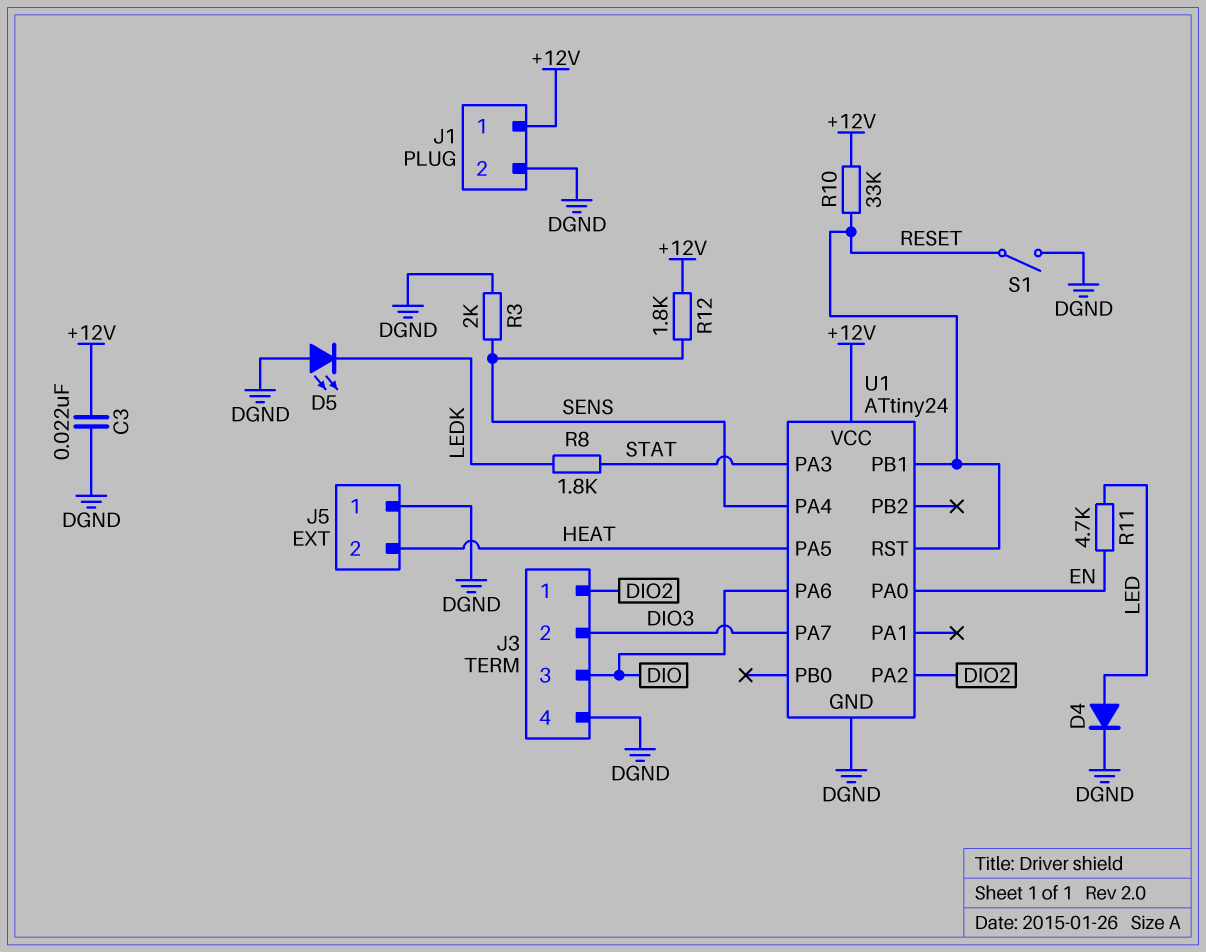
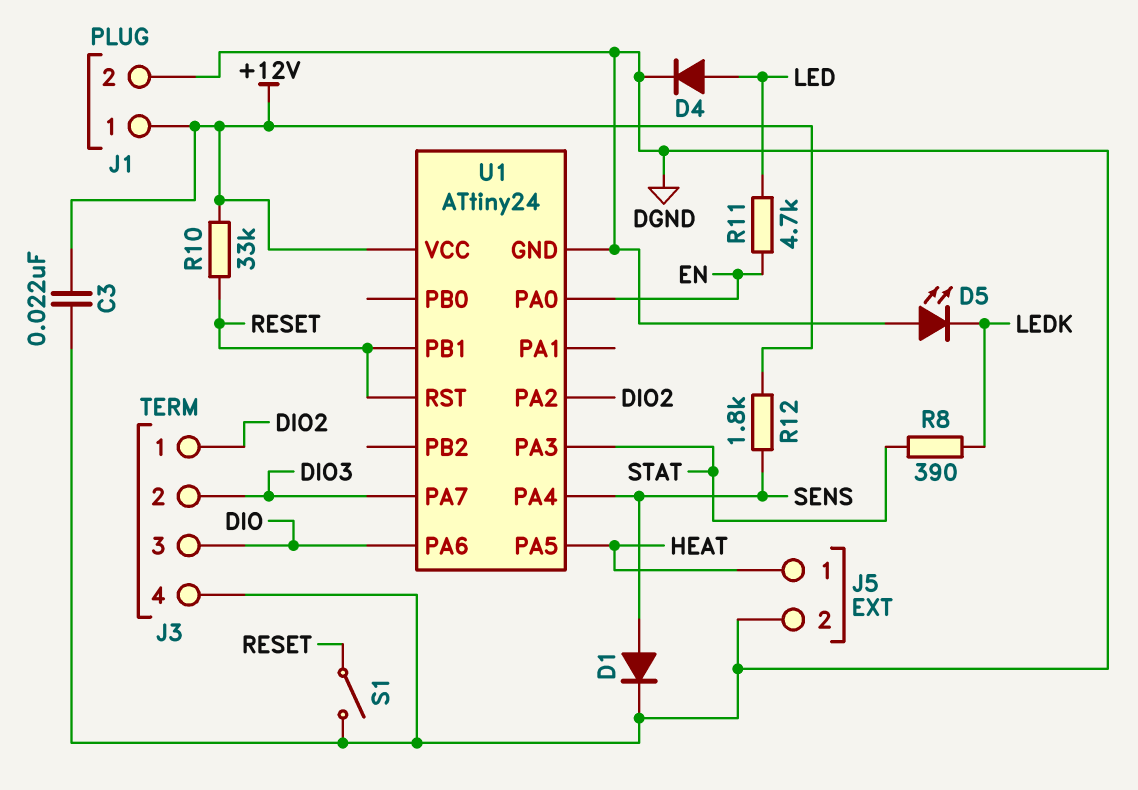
D1: none -> diode (A SENS, K DGND)
J5 pin 1: DGND -> HEAT
J5 pin 2: HEAT -> DGND
R3: 2k (DGND, SENS) -> none
R8: 1.8k (LEDK, STAT) -> 390 (LEDK, STAT)

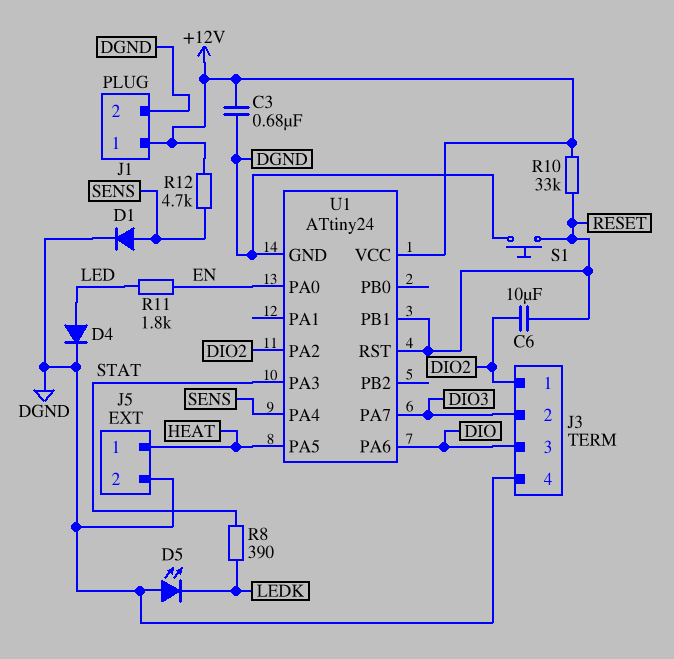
C3: 22nF (+12V, DGND) -> 680nF (+12V, DGND)
C6: none -> 10uF (DIO2, RESET)
R11: 4.7k (EN, LED) -> 1.8k (EN, LED)
R12: 1.8k (+12V, SENS) -> 4.7k (+12V, SENS)
S1: switch (DGND, RESET) -> button (DGND, RESET)

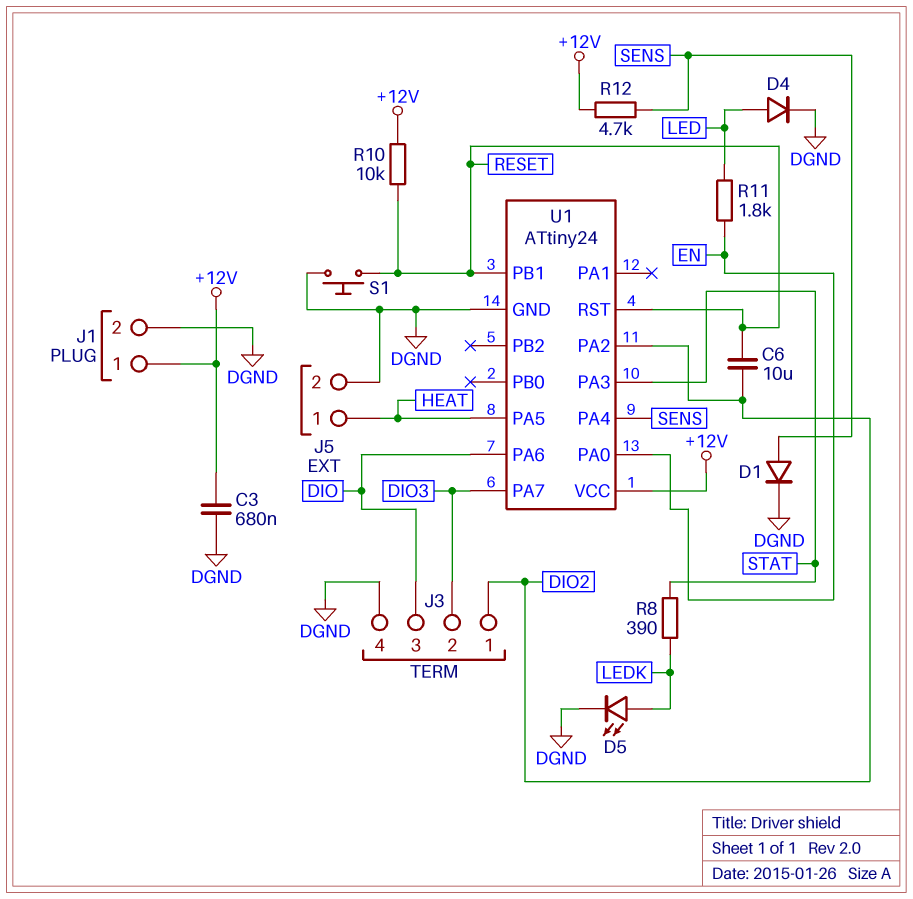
D5: LED (A DGND, K LEDK) -> LED (A LEDK, K DGND)
R10: 33k (+12V, RESET) -> 10k (+12V, RESET)

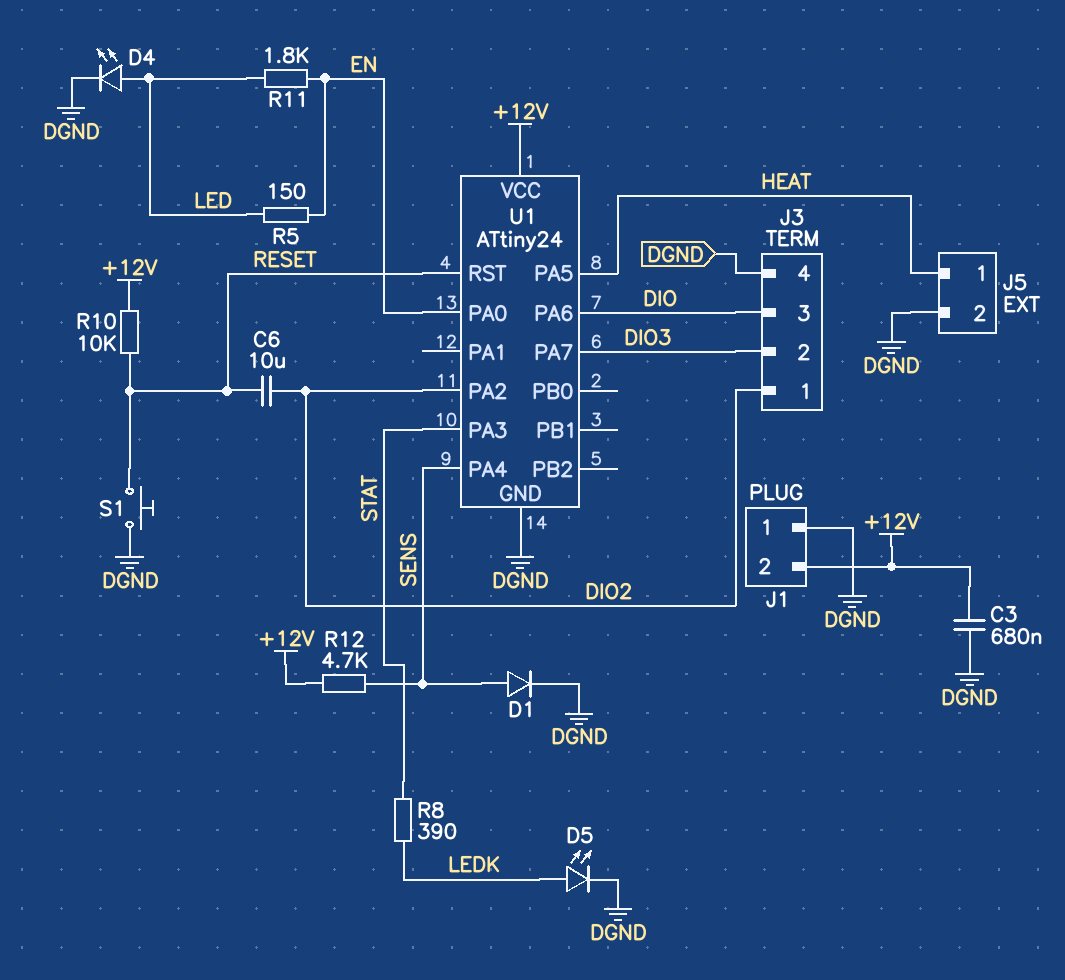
D4: diode (A LED, K DGND) -> LED (A LED, K DGND)
J1 pin 1: +12V -> DGND
J1 pin 2: DGND -> +12V
R5: none -> 150 (EN, LED)
U1 pin PB1: RESET -> none

